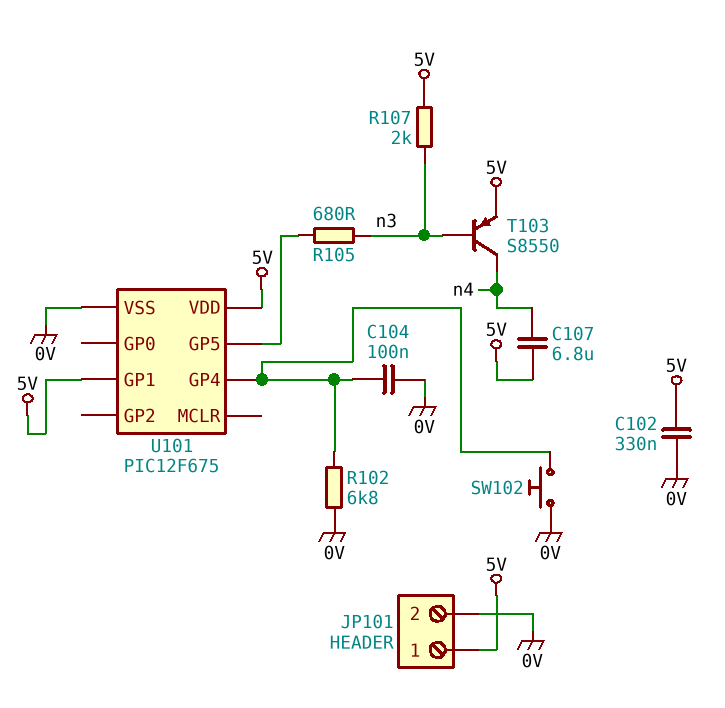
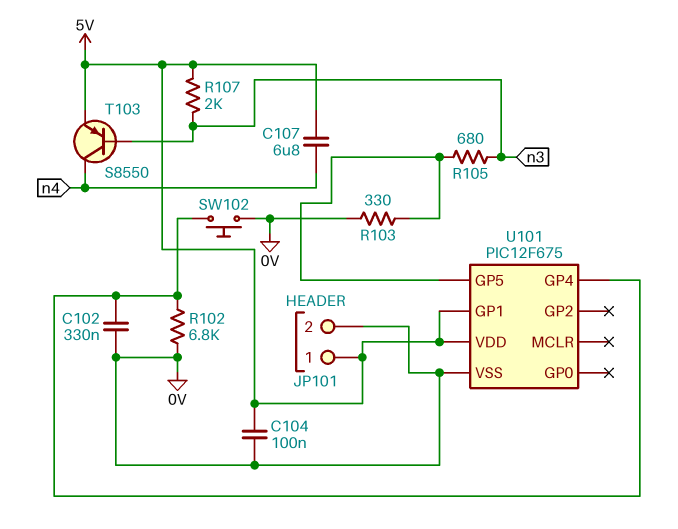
C102: 330nF (0V, 5V) -> 330nF (0V, U101/GP4)
C104: 100nF (0V, U101/GP4) -> 100nF (0V, 5V)
R103: none -> 330 (0V, U101/GP5)

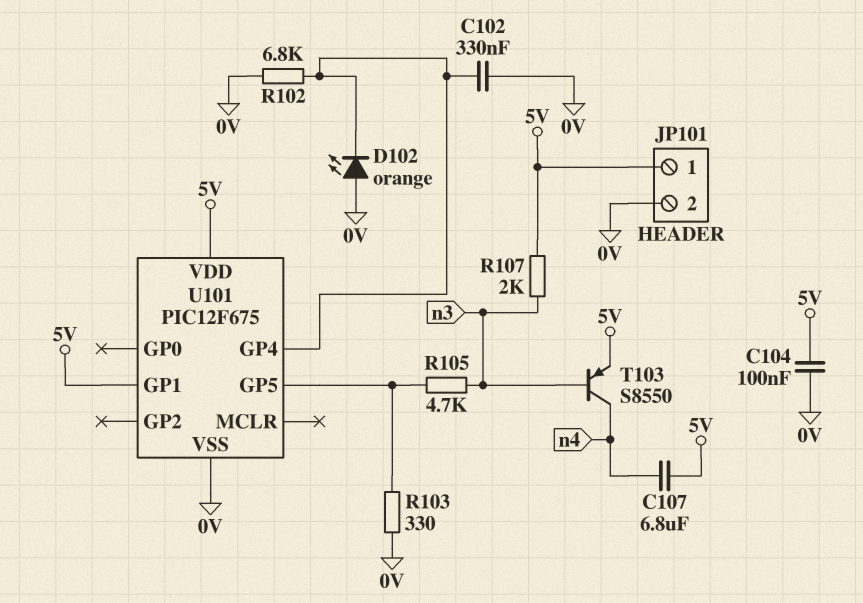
D102: none -> LED orange (A 0V, K U101/GP4)
R105: 680 (U101/GP5, n3) -> 4.7k (U101/GP5, n3)
SW102: button (0V, U101/GP4) -> none

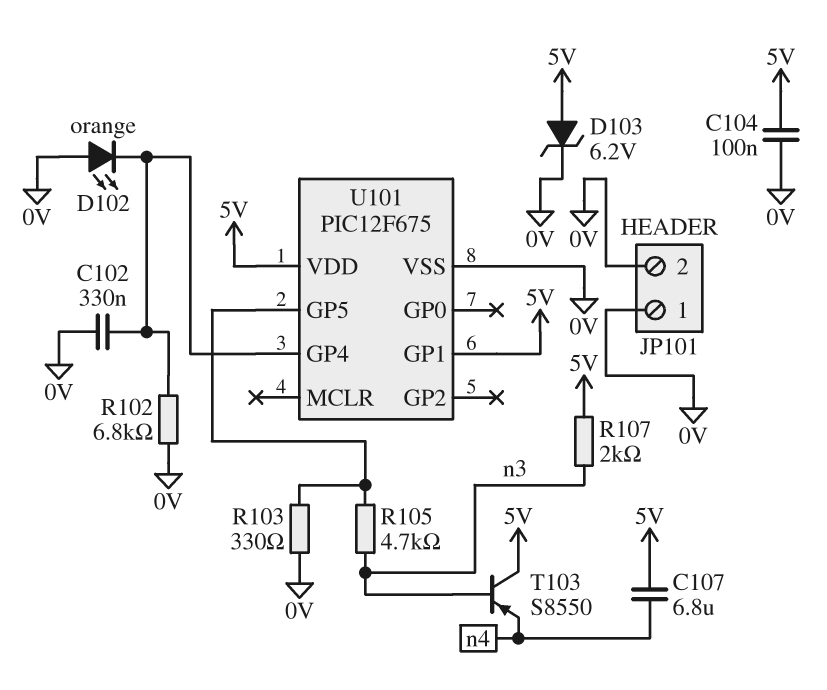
D103: none -> zener 6.2V (A 5V, K 0V)
JP101 pin 1: 5V -> 0V
T103: PNP S8550 (B n3, C n4, E 5V) -> PNP S8550 (B n3, C 5V, E n4)

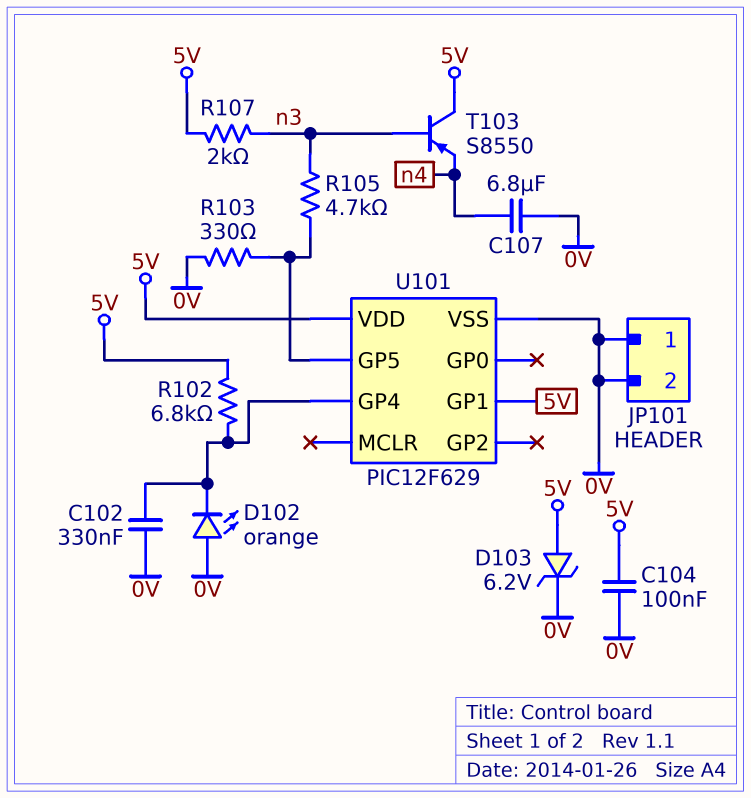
C107: 6.8uF (5V, n4) -> 6.8uF (0V, n4)
R102: 6.8k (0V, U101/GP4) -> 6.8k (5V, U101/GP4)
U101: PIC12F675 -> PIC12F629

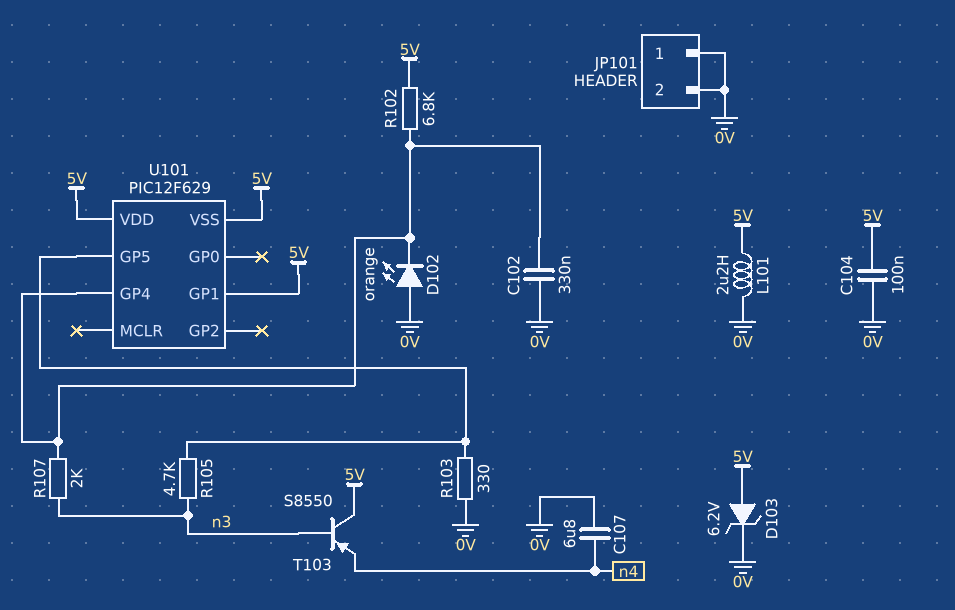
L101: none -> 2.2uH (0V, 5V)
R107: 2k (5V, n3) -> 2k (U101/GP4, n3)
U101 pin VSS: 0V -> 5V

